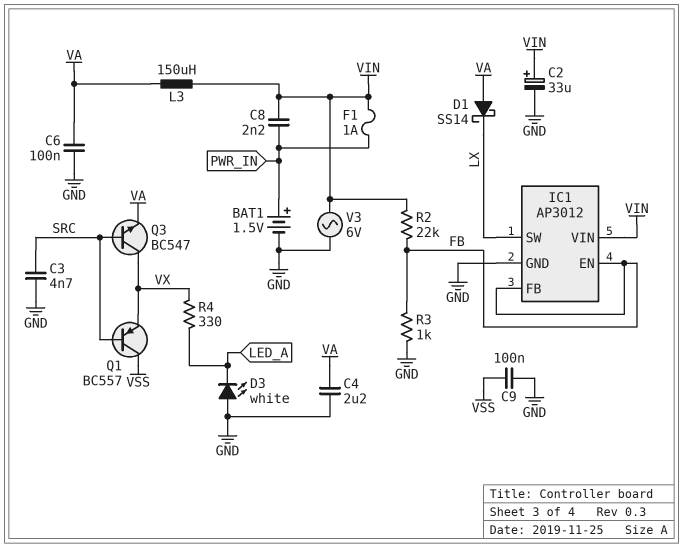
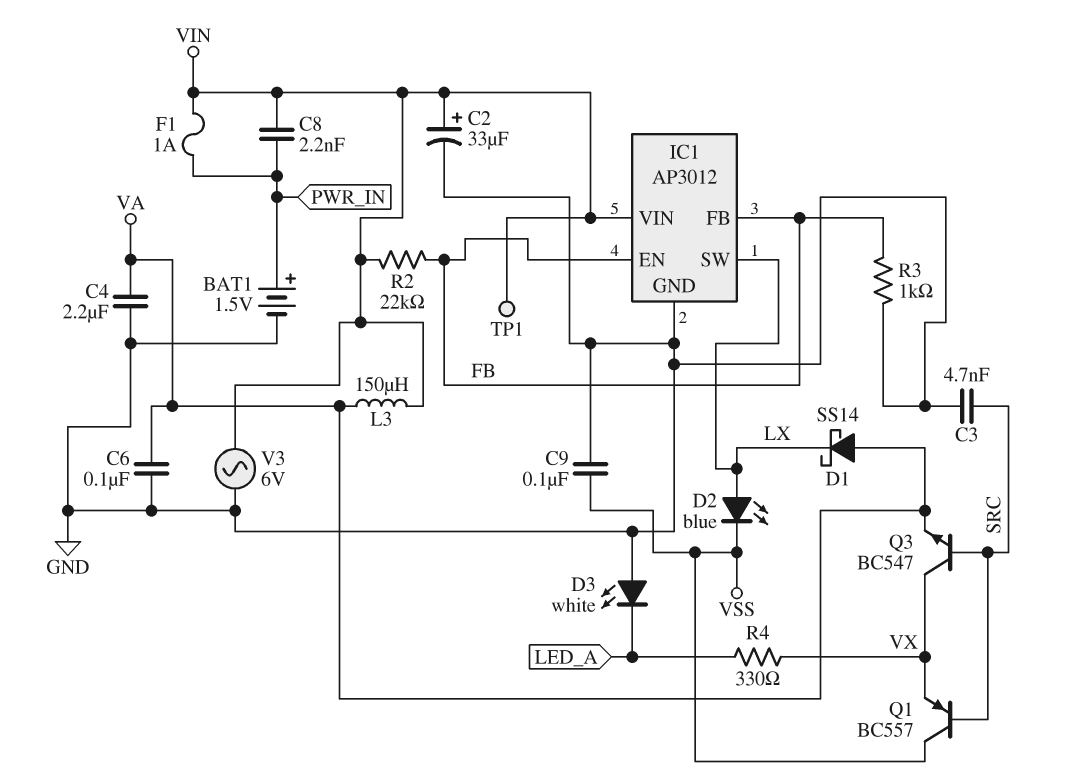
D2: none -> LED blue (A LX, K VSS)
TP1: none -> test point (VIN)

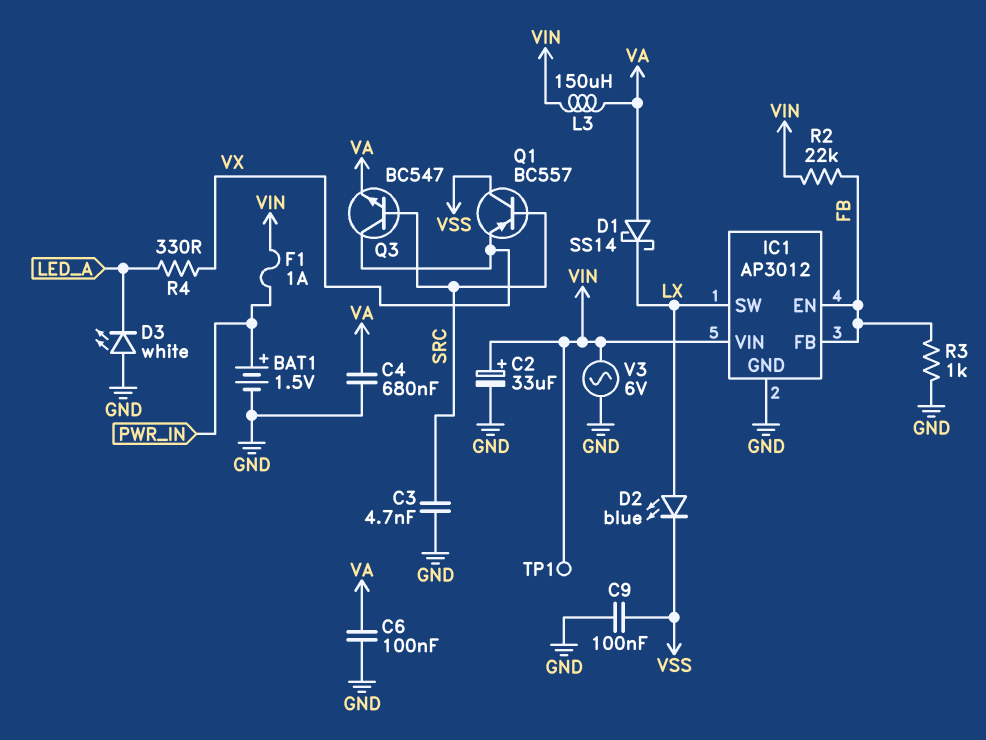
C4: 2.2uF (GND, VA) -> 680nF (GND, VA)
C8: 2.2nF (PWR_IN, VIN) -> none

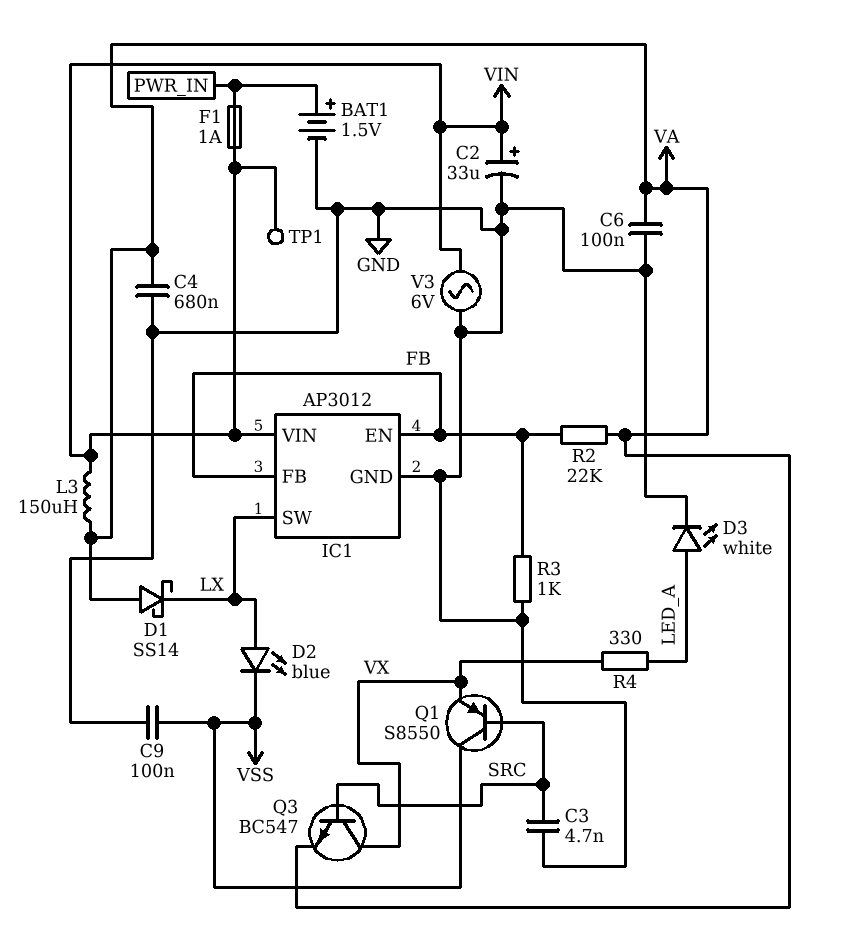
D3: LED white (A GND, K LED_A) -> LED white (A LED_A, K GND)
Q1: PNP BC557 (B SRC, C VSS, E VX) -> PNP S8550 (B SRC, C VSS, E VX)
R2: 22k (FB, VIN) -> 22k (FB, VA)

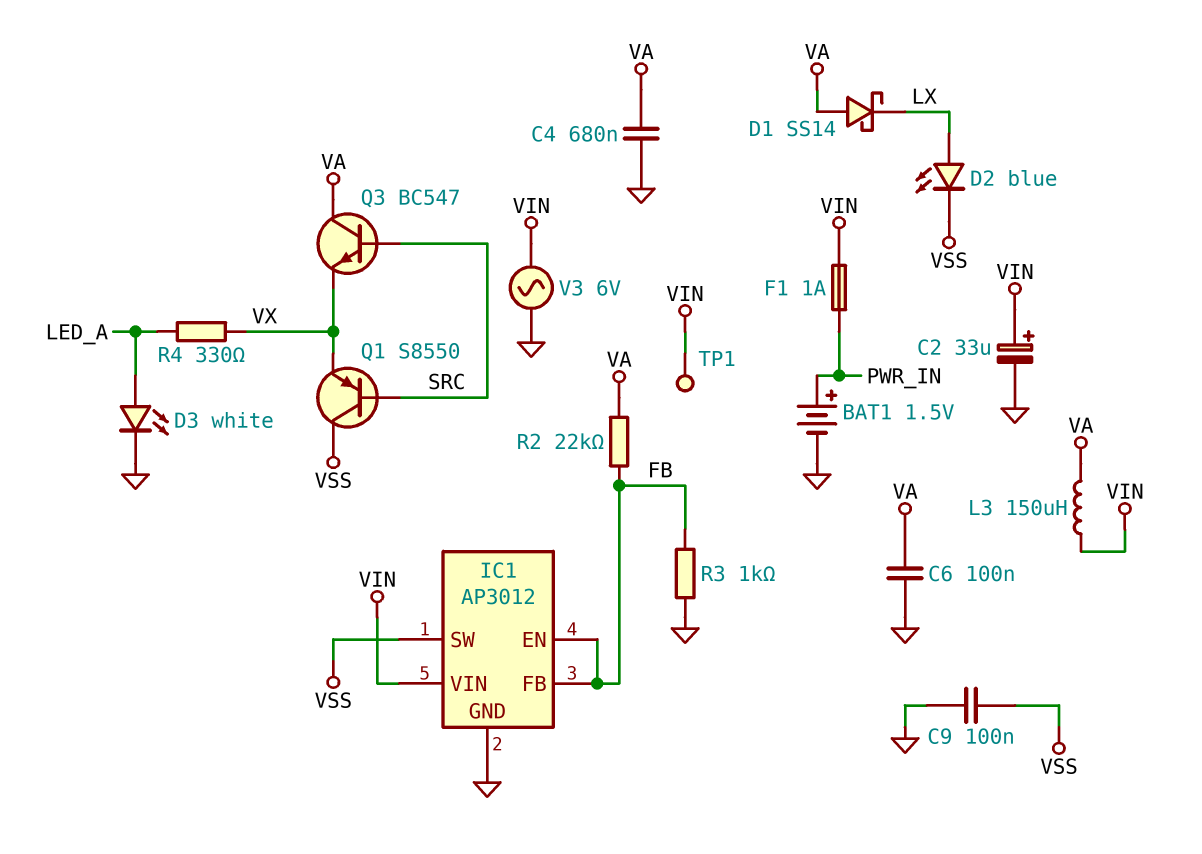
C3: 4.7nF (GND, SRC) -> none
IC1 pin SW: LX -> VSS
Q3: NPN BC547 (B SRC, C VX, E VA) -> NPN BC547 (B SRC, C VA, E VX)

